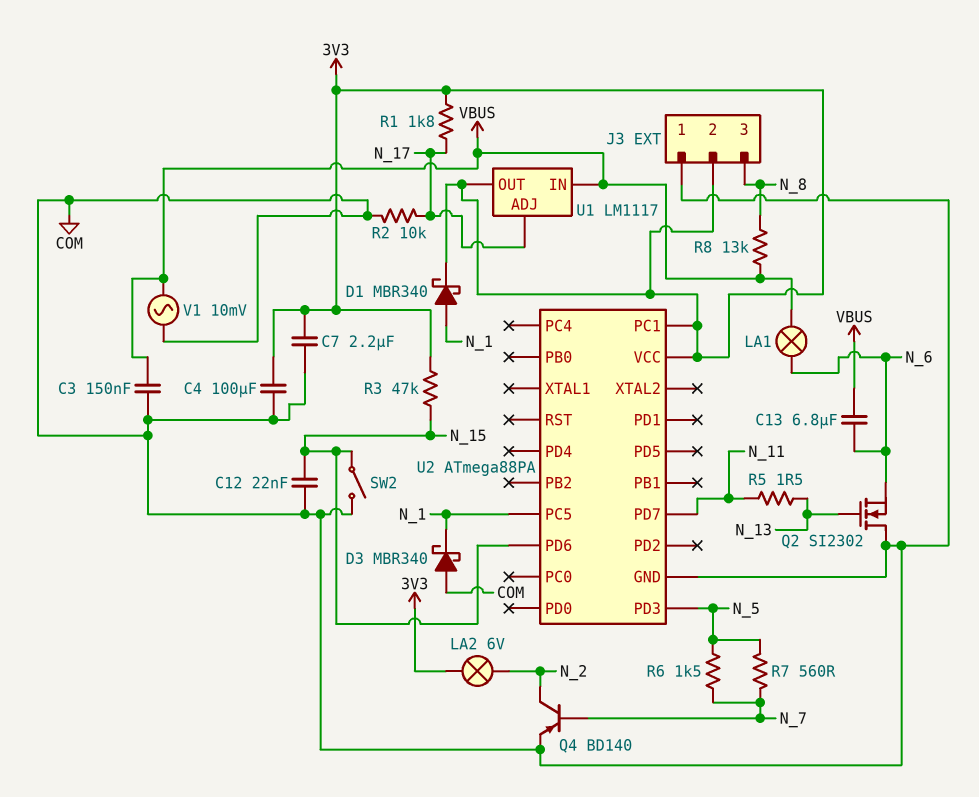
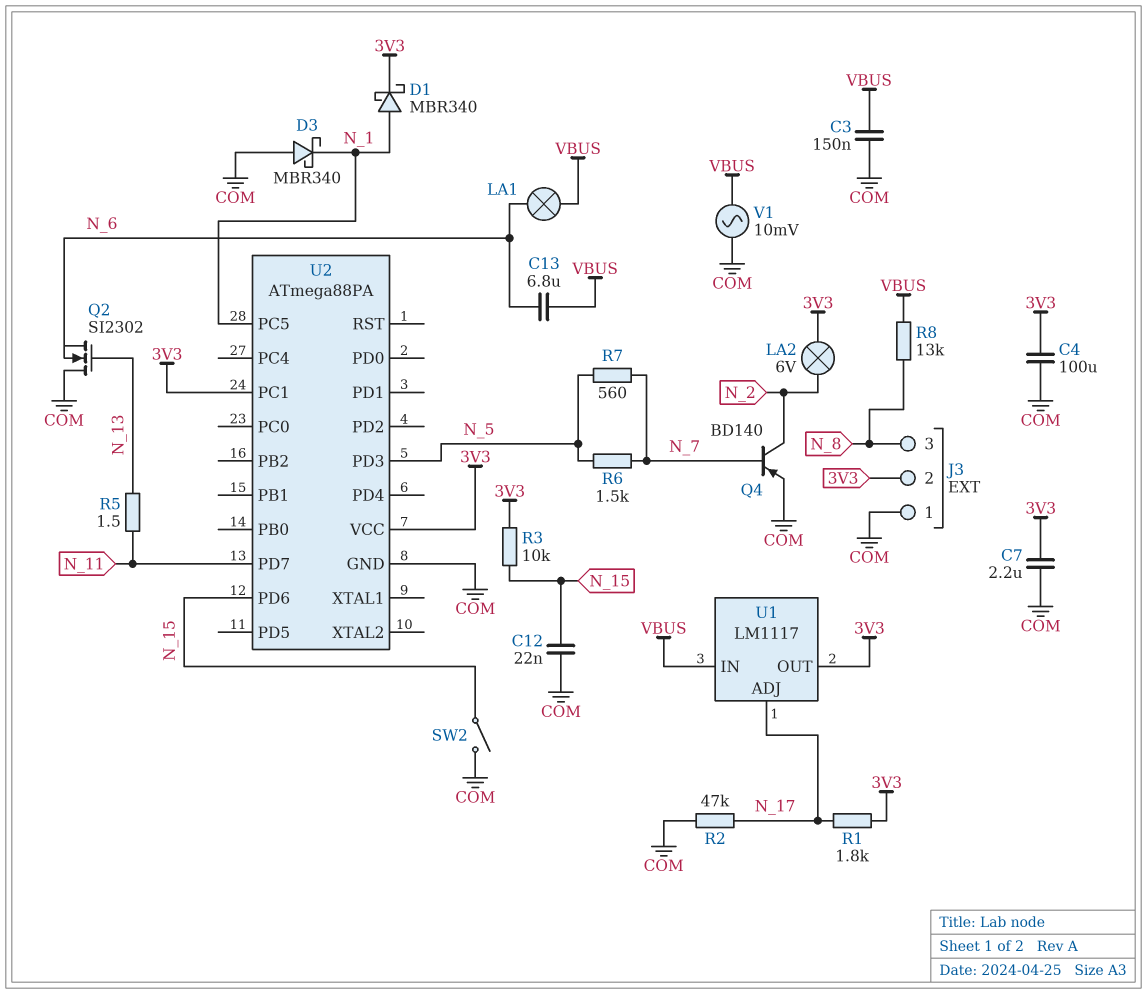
R2: 10k (COM, N_17) -> 47k (COM, N_17)
R3: 47k (3V3, N_15) -> 10k (3V3, N_15)

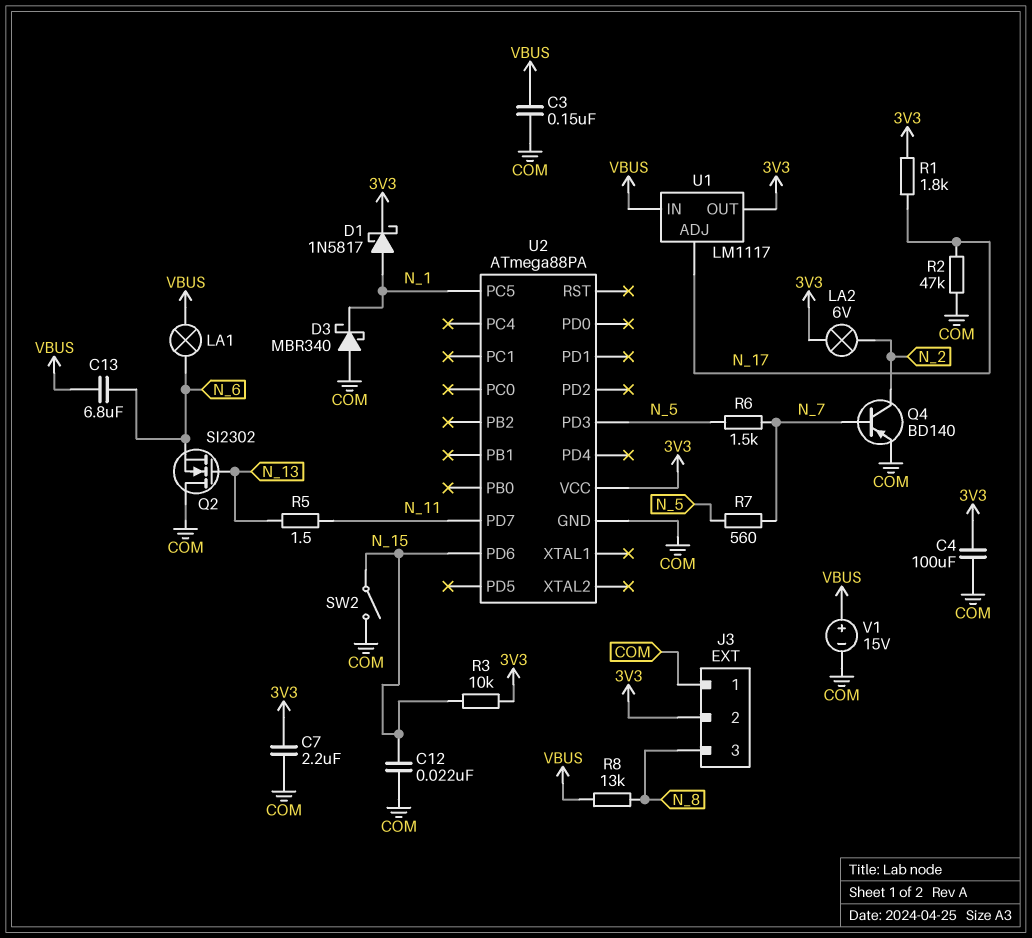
D1: schottky MBR340 (A N_1, K 3V3) -> schottky 1N5817 (A N_1, K 3V3)
U2 pin PC1: 3V3 -> none
V1: AC 10mV (COM, VBUS) -> 15V (plus VBUS, minus COM)

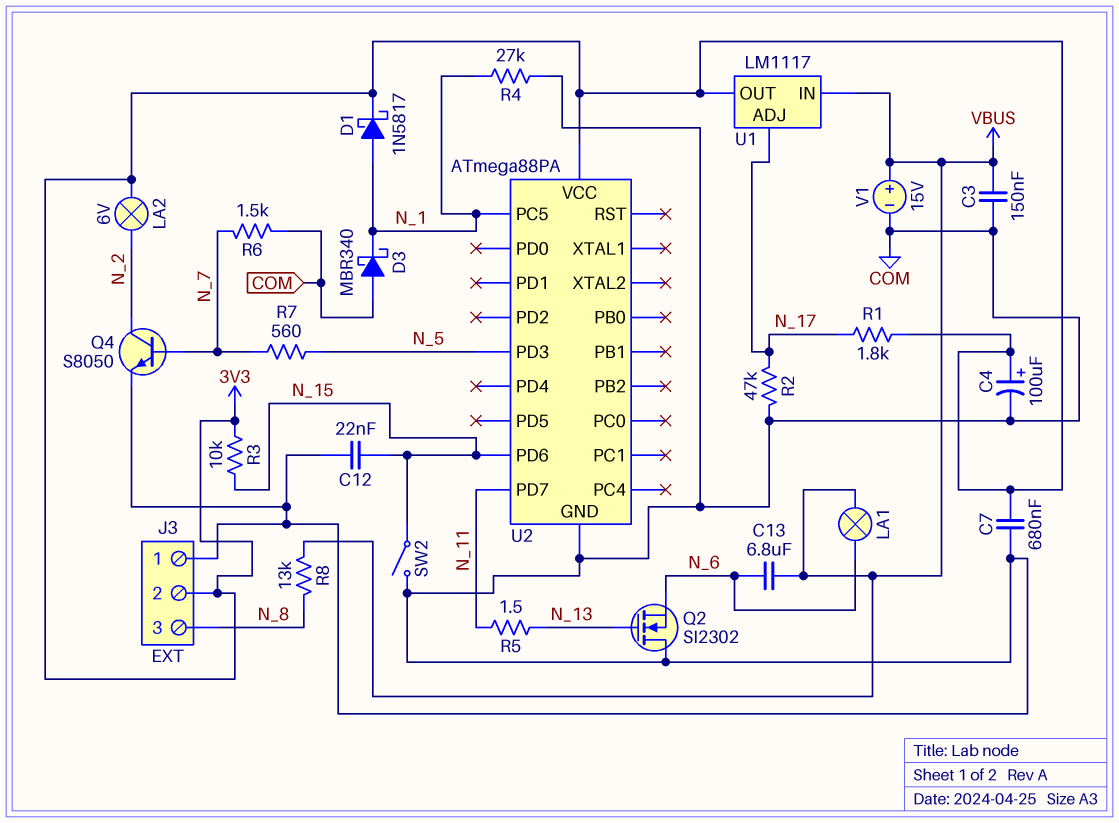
C4: 100uF (3V3, COM) -> 100uF (plus 3V3, minus COM)
C7: 2.2uF (3V3, COM) -> 680nF (3V3, COM)
Q4: PNP BD140 (B N_7, C N_2, E COM) -> NPN S8050 (B N_7, C N_2, E COM)
R4: none -> 27k (COM, N_1)
R6: 1.5k (N_5, N_7) -> 1.5k (COM, N_7)

